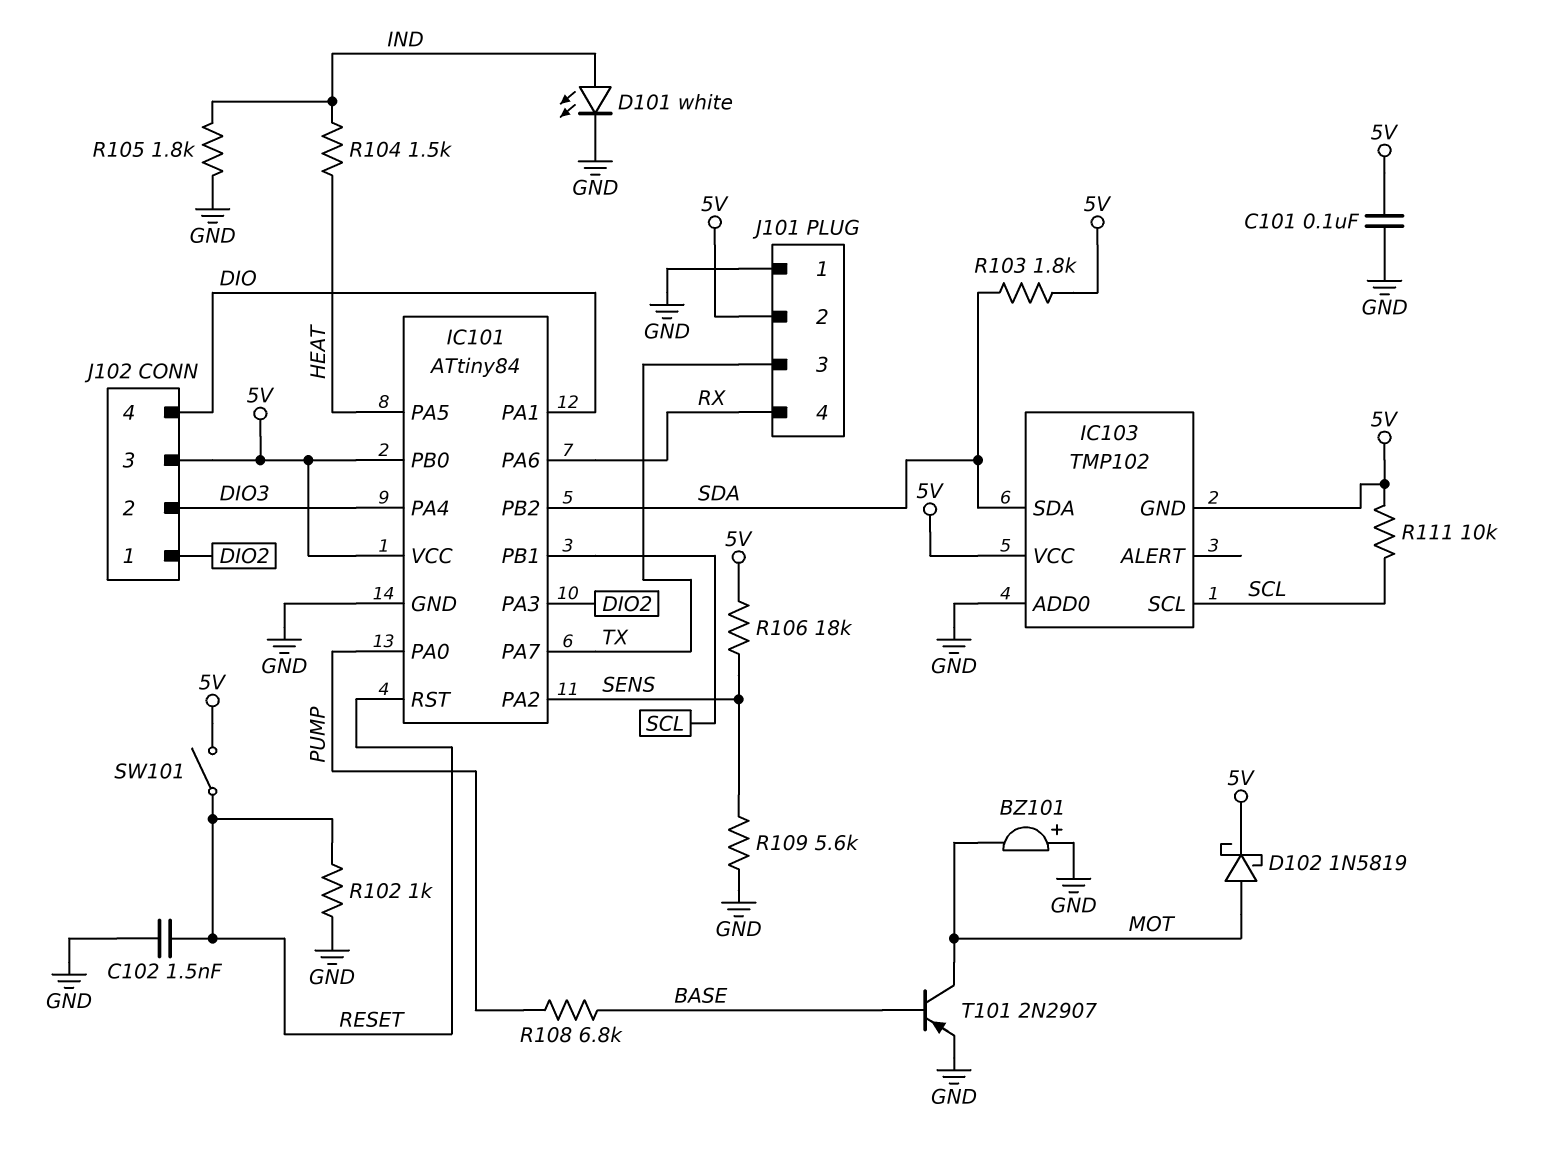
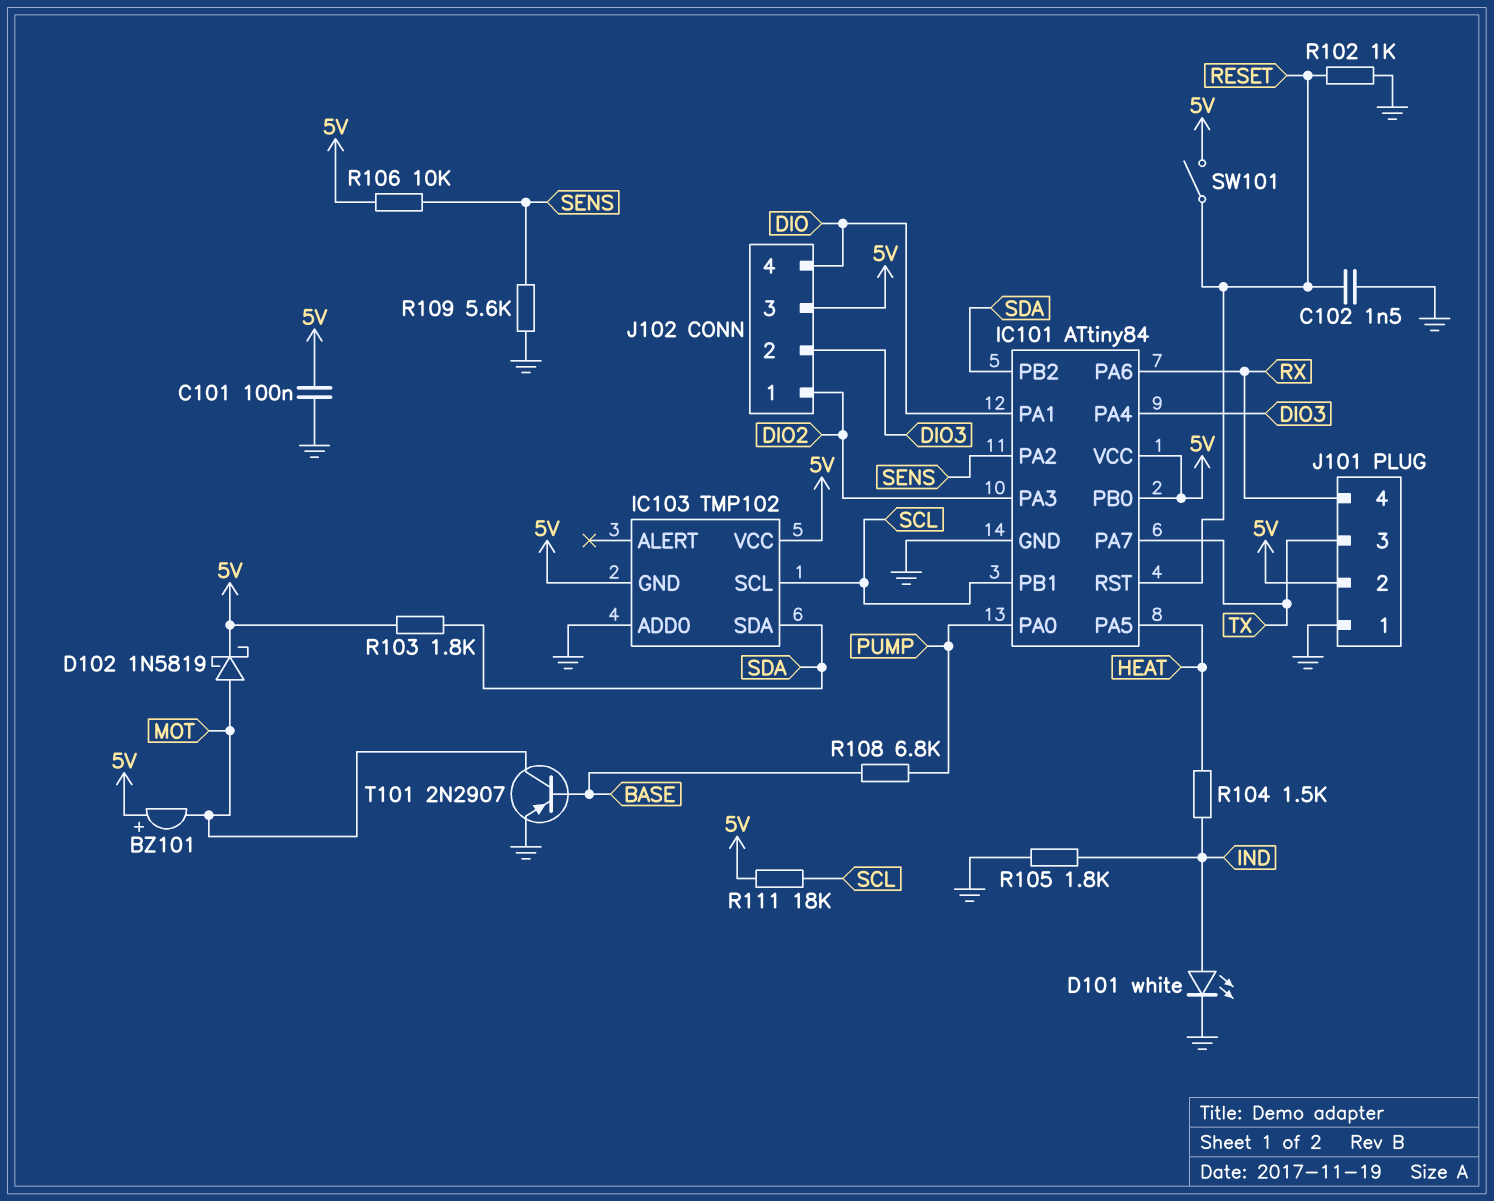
BZ101: buzzer (plus GND, minus MOT) -> buzzer (plus 5V, minus MOT)
R106: 18k (5V, SENS) -> 10k (5V, SENS)
R111: 10k (5V, SCL) -> 18k (5V, SCL)

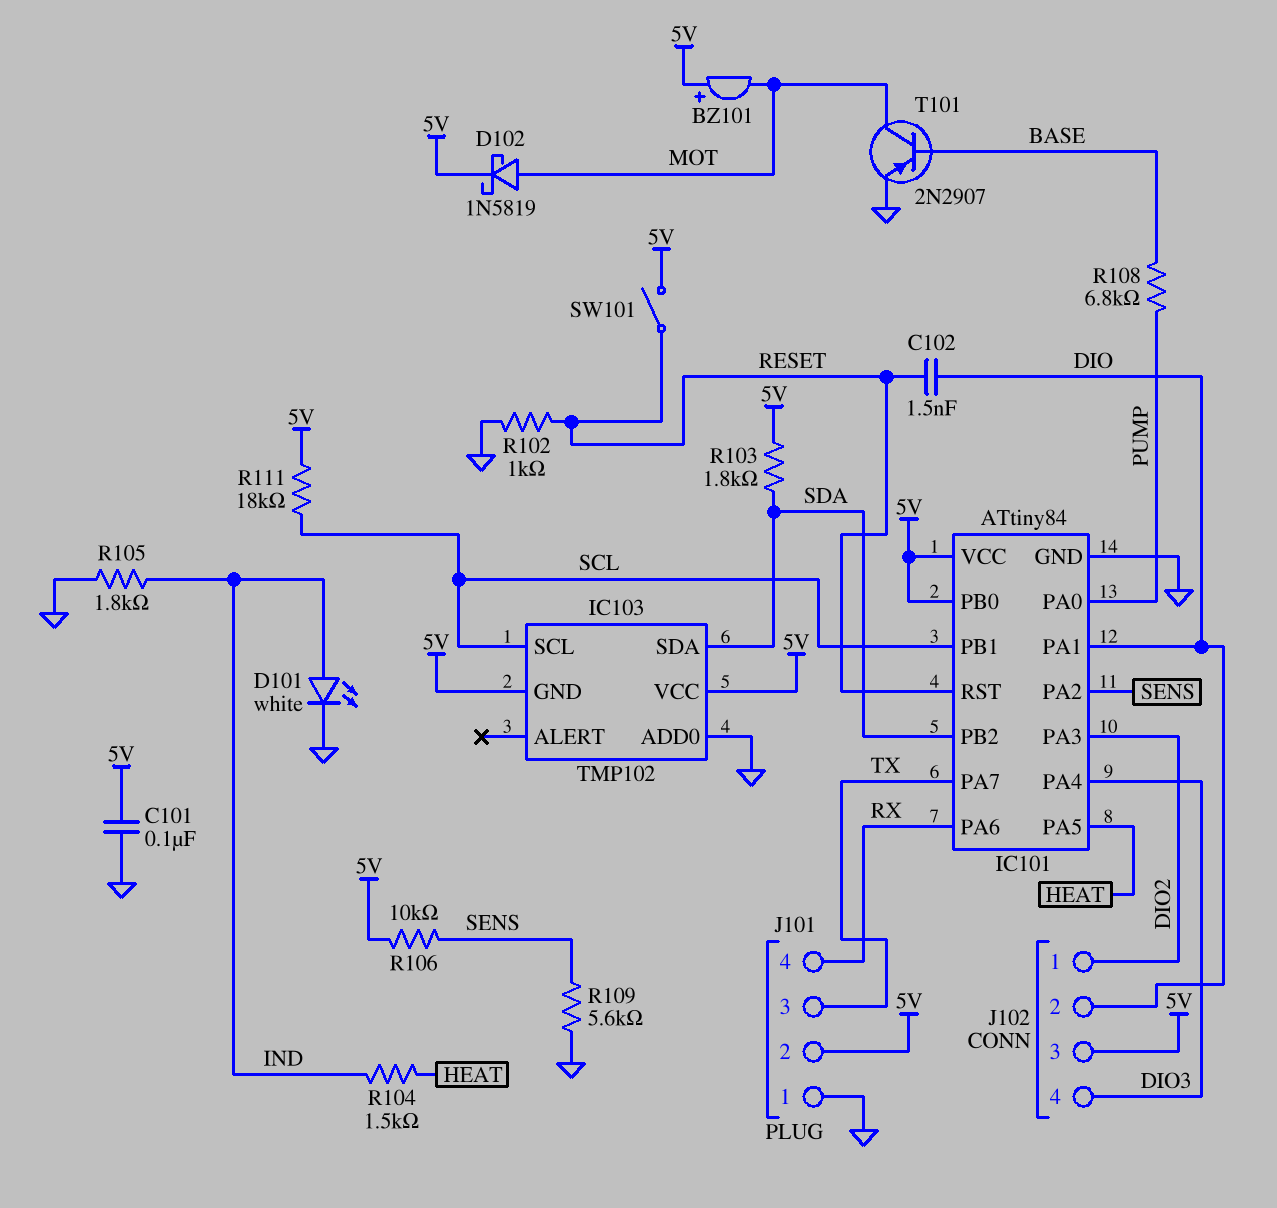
C102: 1.5nF (GND, RESET) -> 1.5nF (DIO, RESET)
J102 pin 2: DIO3 -> DIO
J102 pin 4: DIO -> DIO3

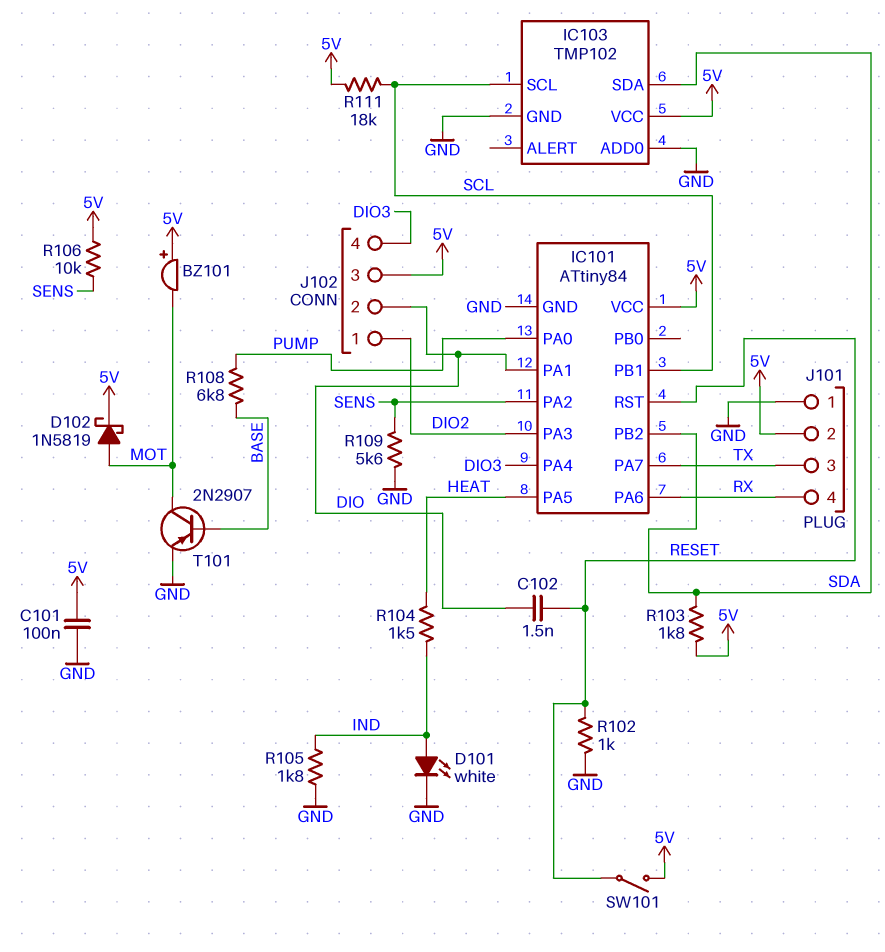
IC101 pin PB0: 5V -> none
IC103 pin GND: 5V -> GND

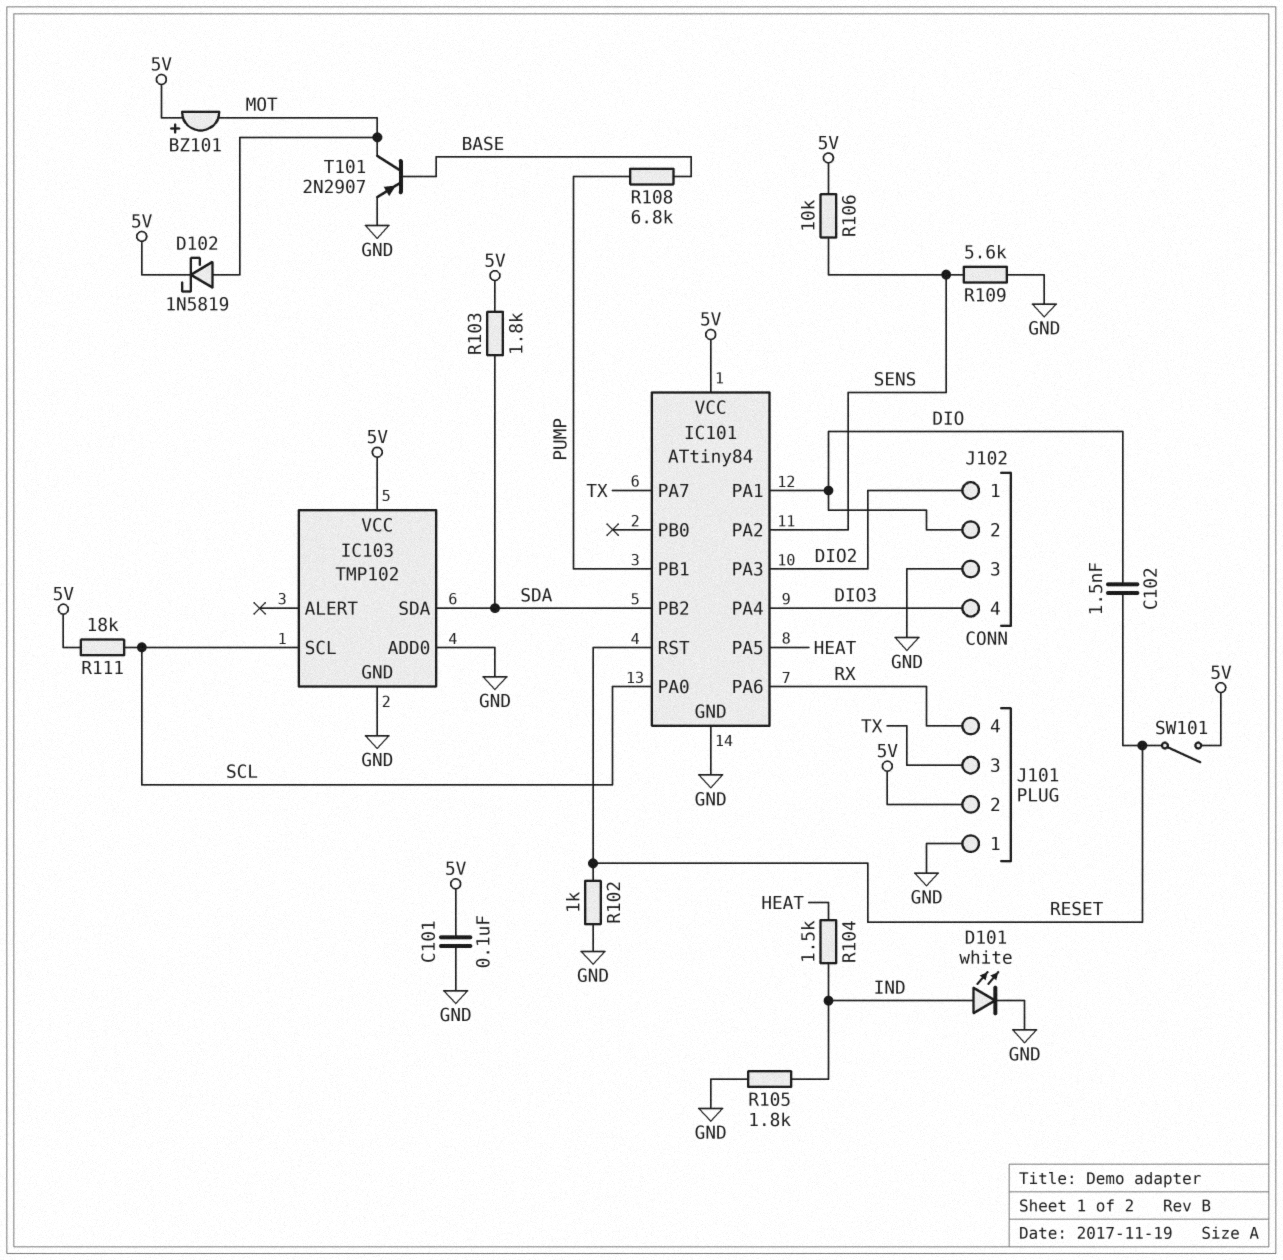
IC101 pin PA0: PUMP -> SCL
IC101 pin PB1: SCL -> PUMP
J102 pin 3: 5V -> GND

